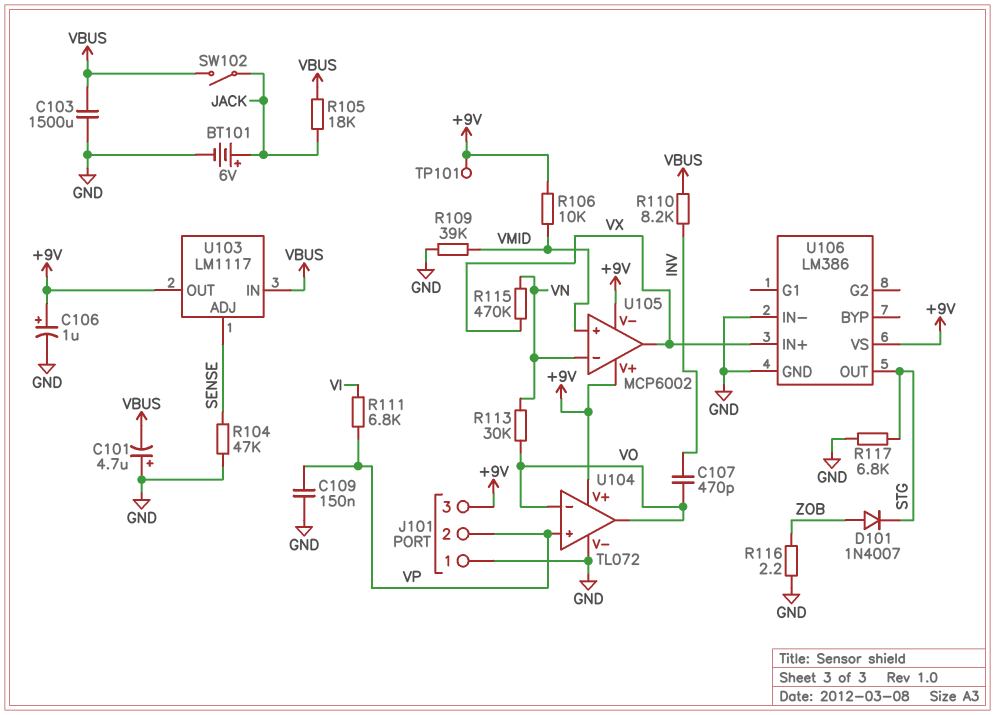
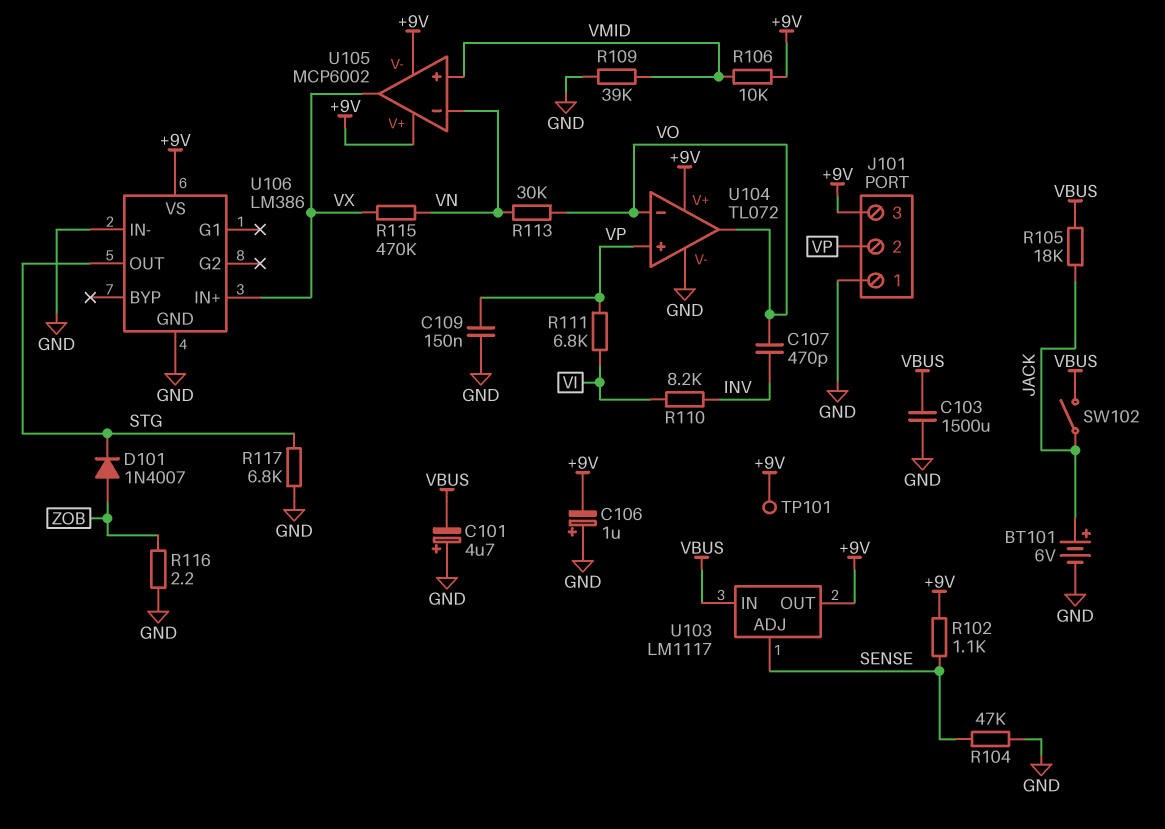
C106: 1uF (plus +9V, minus GND) -> 1uF (plus GND, minus +9V)
R102: none -> 1.1k (+9V, SENSE)
R110: 8.2k (INV, VBUS) -> 8.2k (INV, VI)

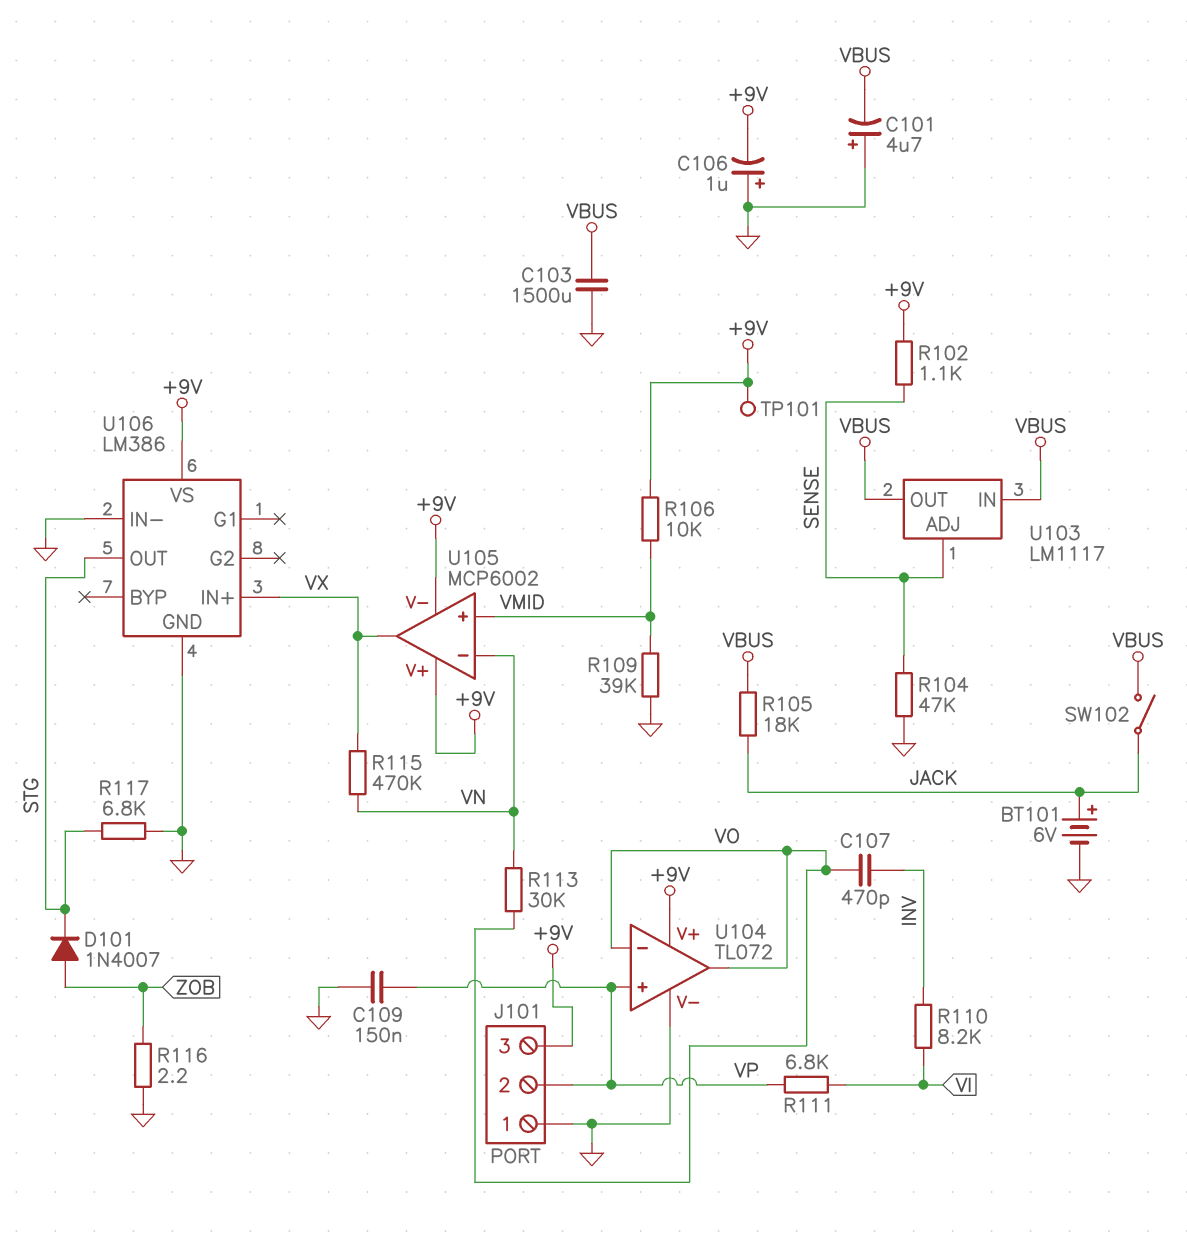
U103 pin OUT: +9V -> VBUS

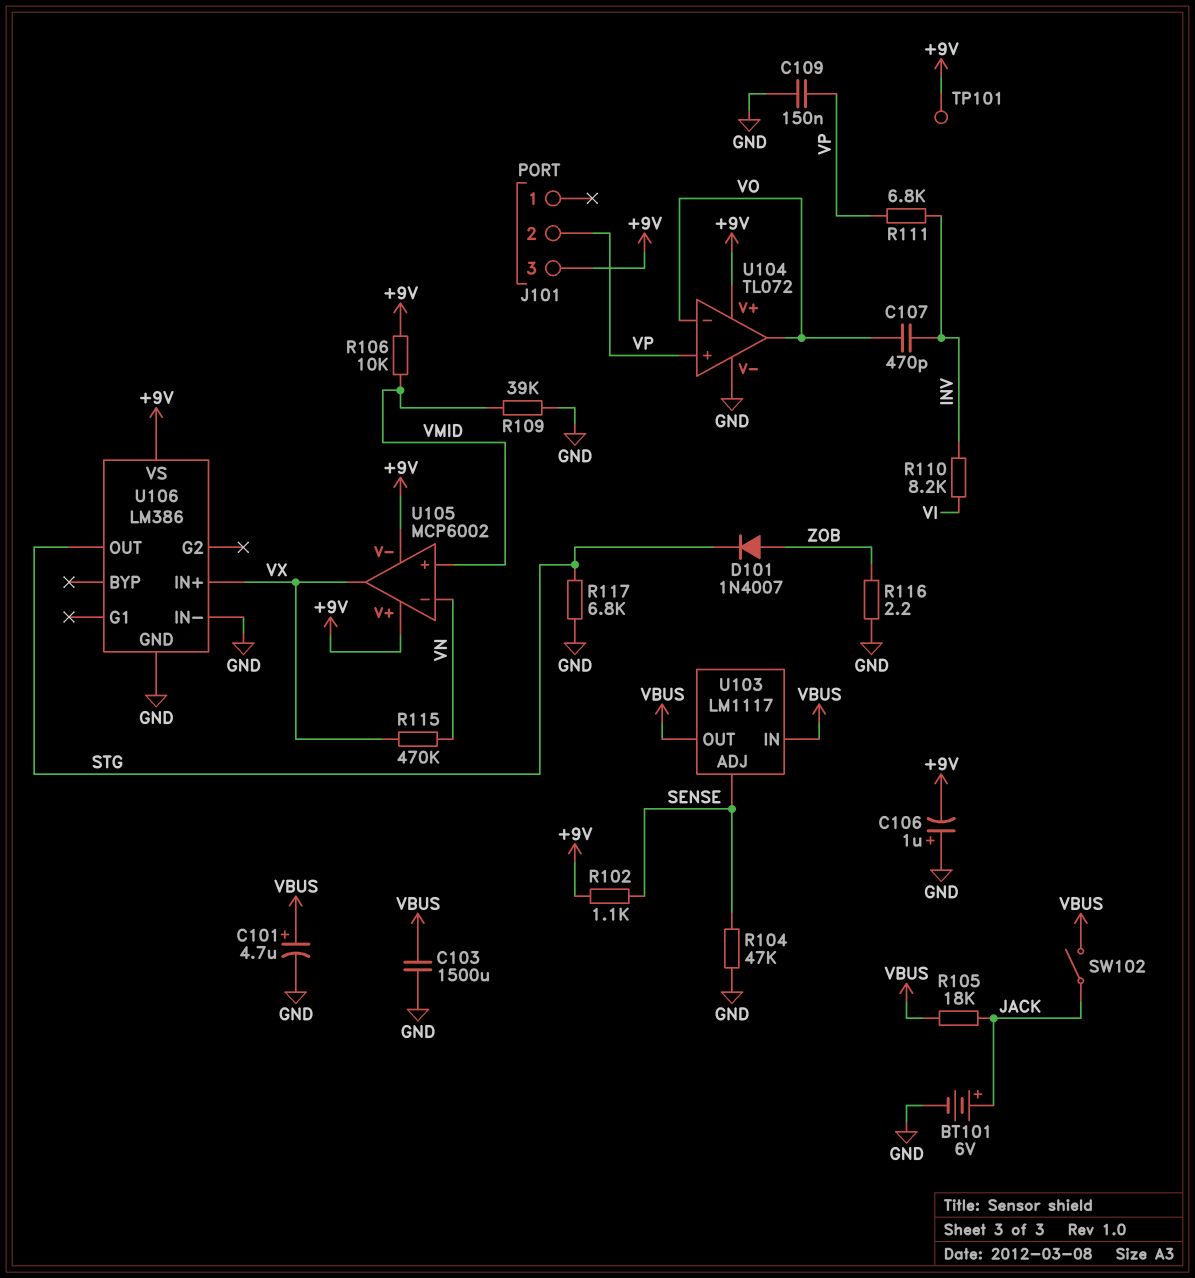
C101: 4.7uF (plus GND, minus VBUS) -> 4.7uF (plus VBUS, minus GND)
J101 pin 1: GND -> none
R111: 6.8k (VI, VP) -> 6.8k (INV, VP)
R113: 30k (VN, VO) -> none

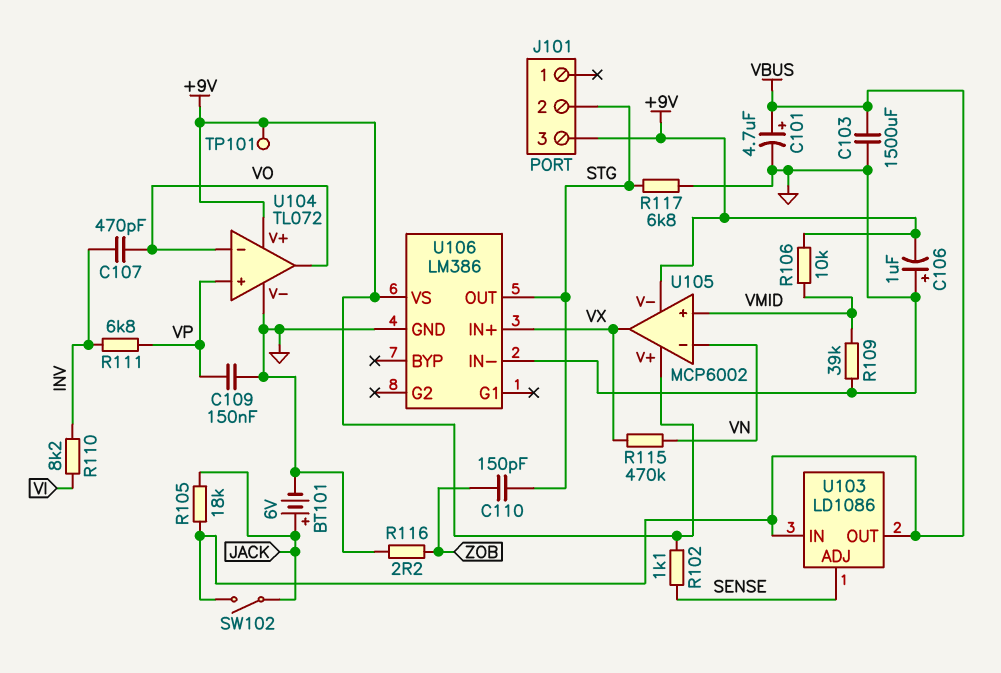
C110: none -> 150pF (STG, ZOB)
D101: diode 1N4007 (A ZOB, K STG) -> none
J101 pin 2: VP -> STG
R104: 47k (GND, SENSE) -> none
U103: LM1117 -> LD1086

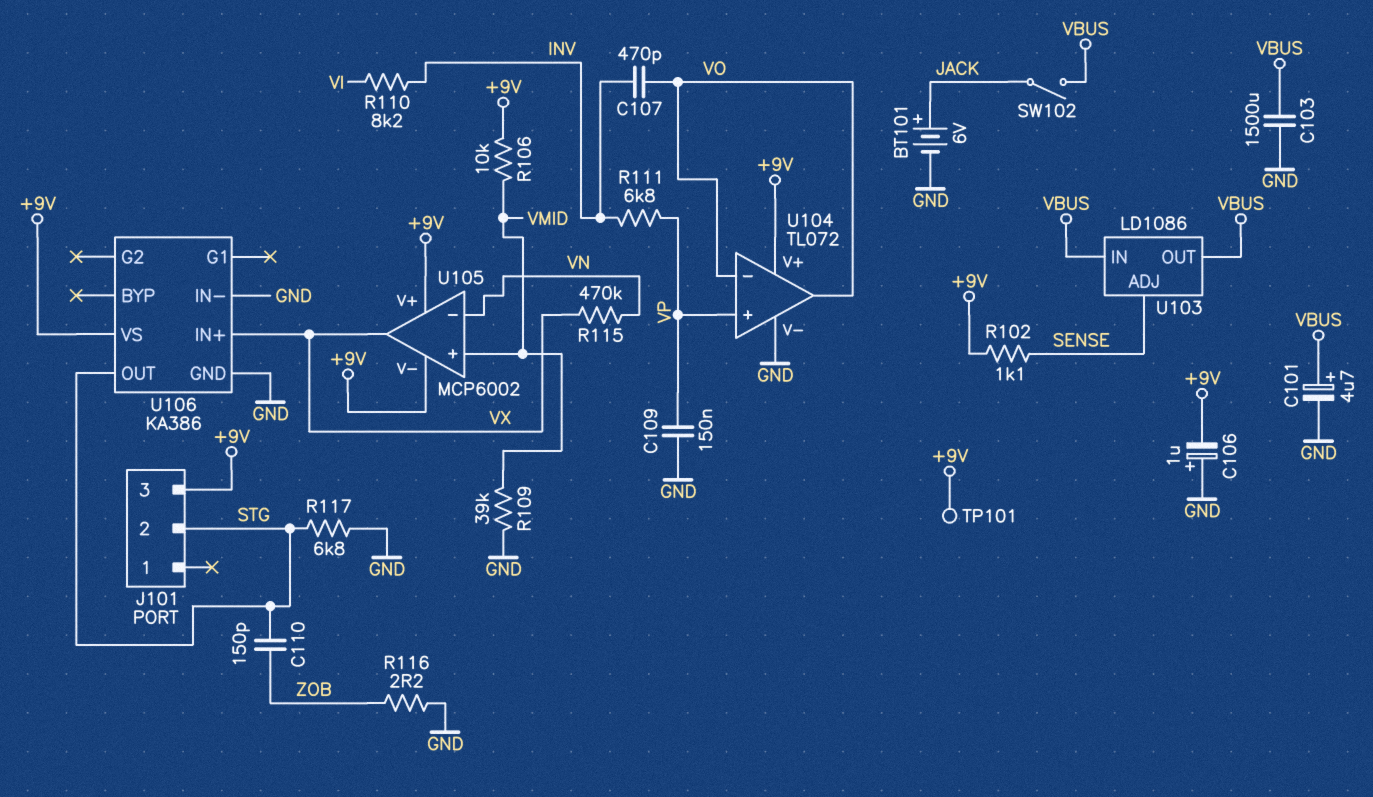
R105: 18k (JACK, VBUS) -> none
U106: LM386 -> KA386

